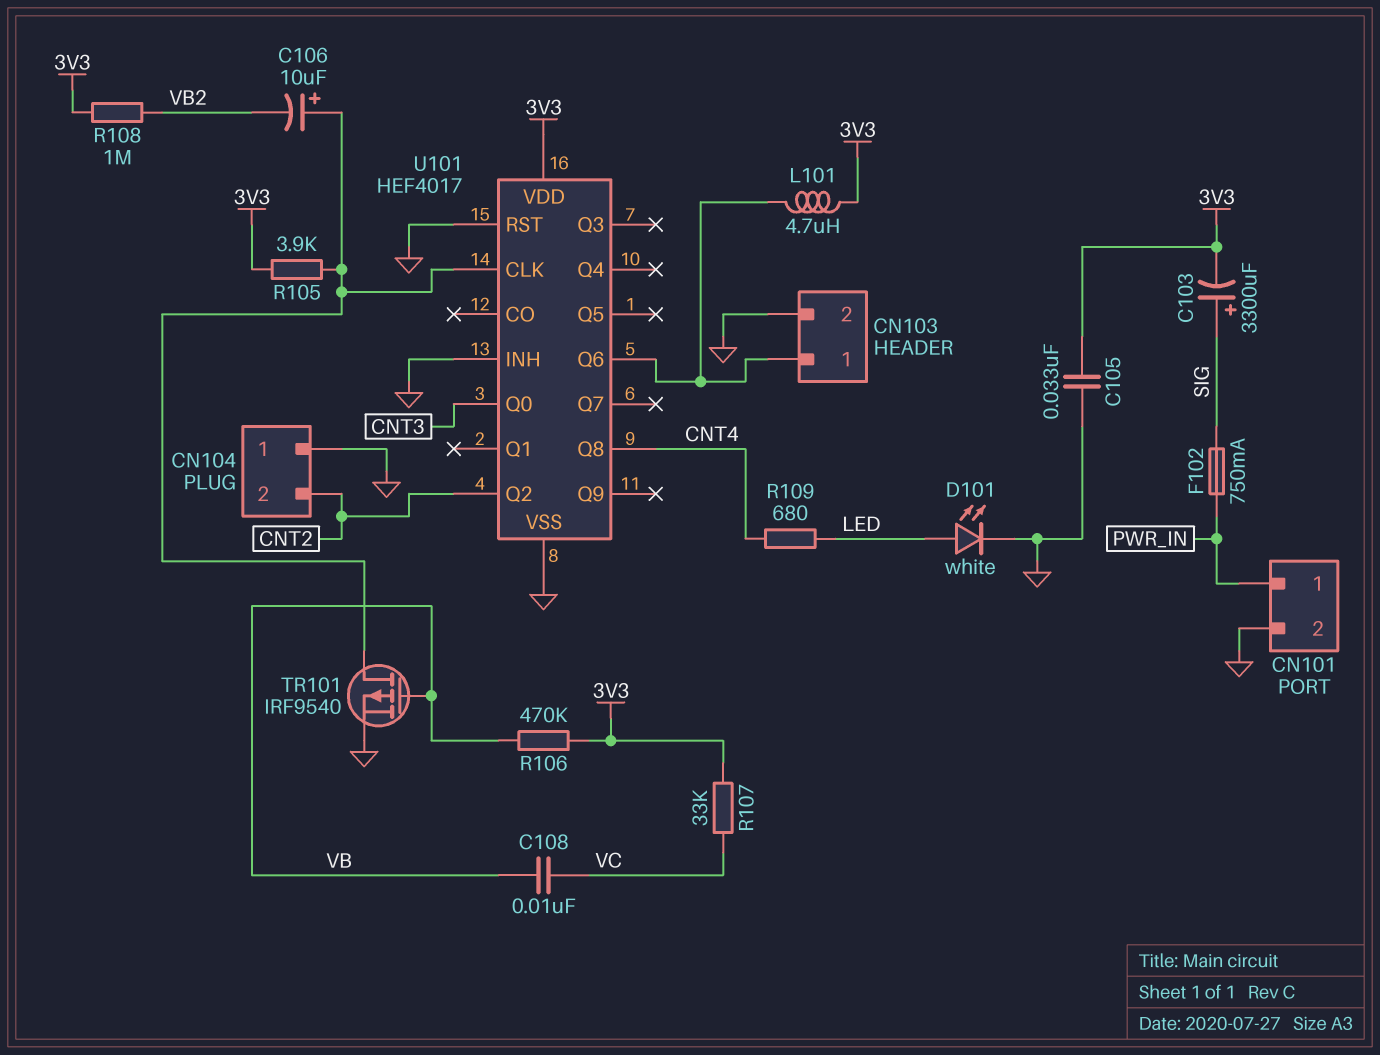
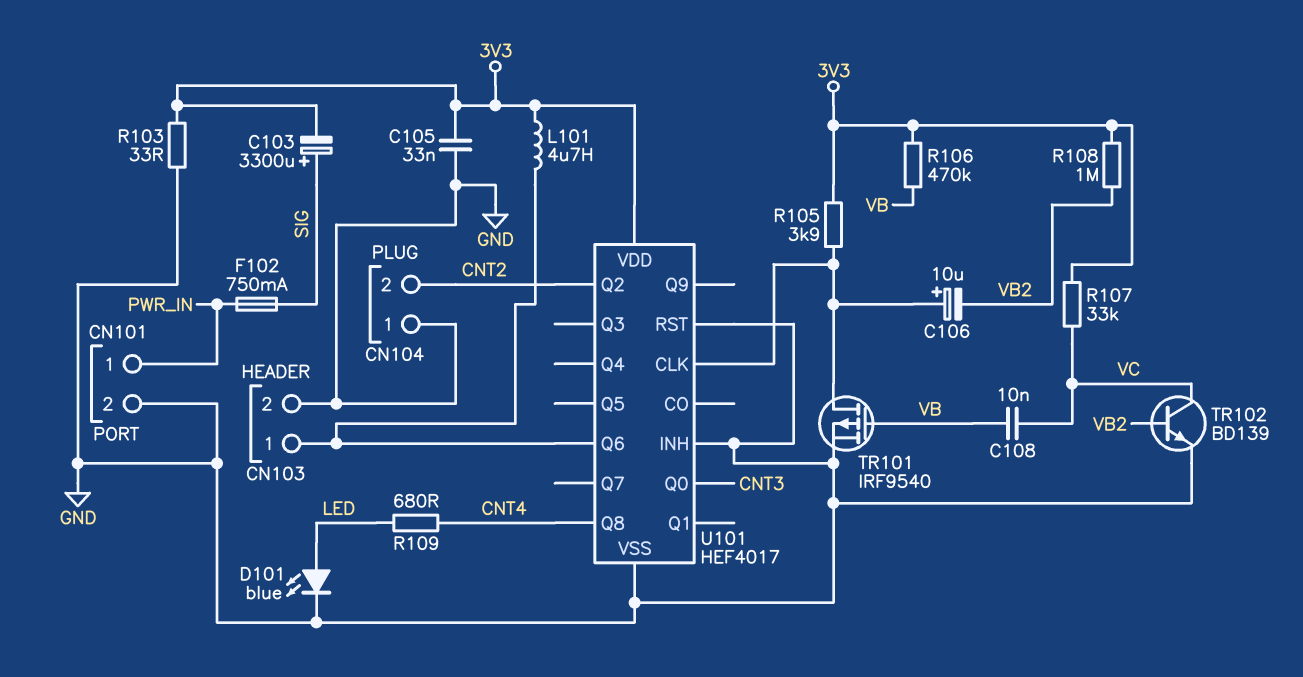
D101: LED white (A LED, K GND) -> LED blue (A LED, K GND)
R103: none -> 33 (3V3, GND)
TR102: none -> NPN BD139 (B VB2, C VC, E GND)

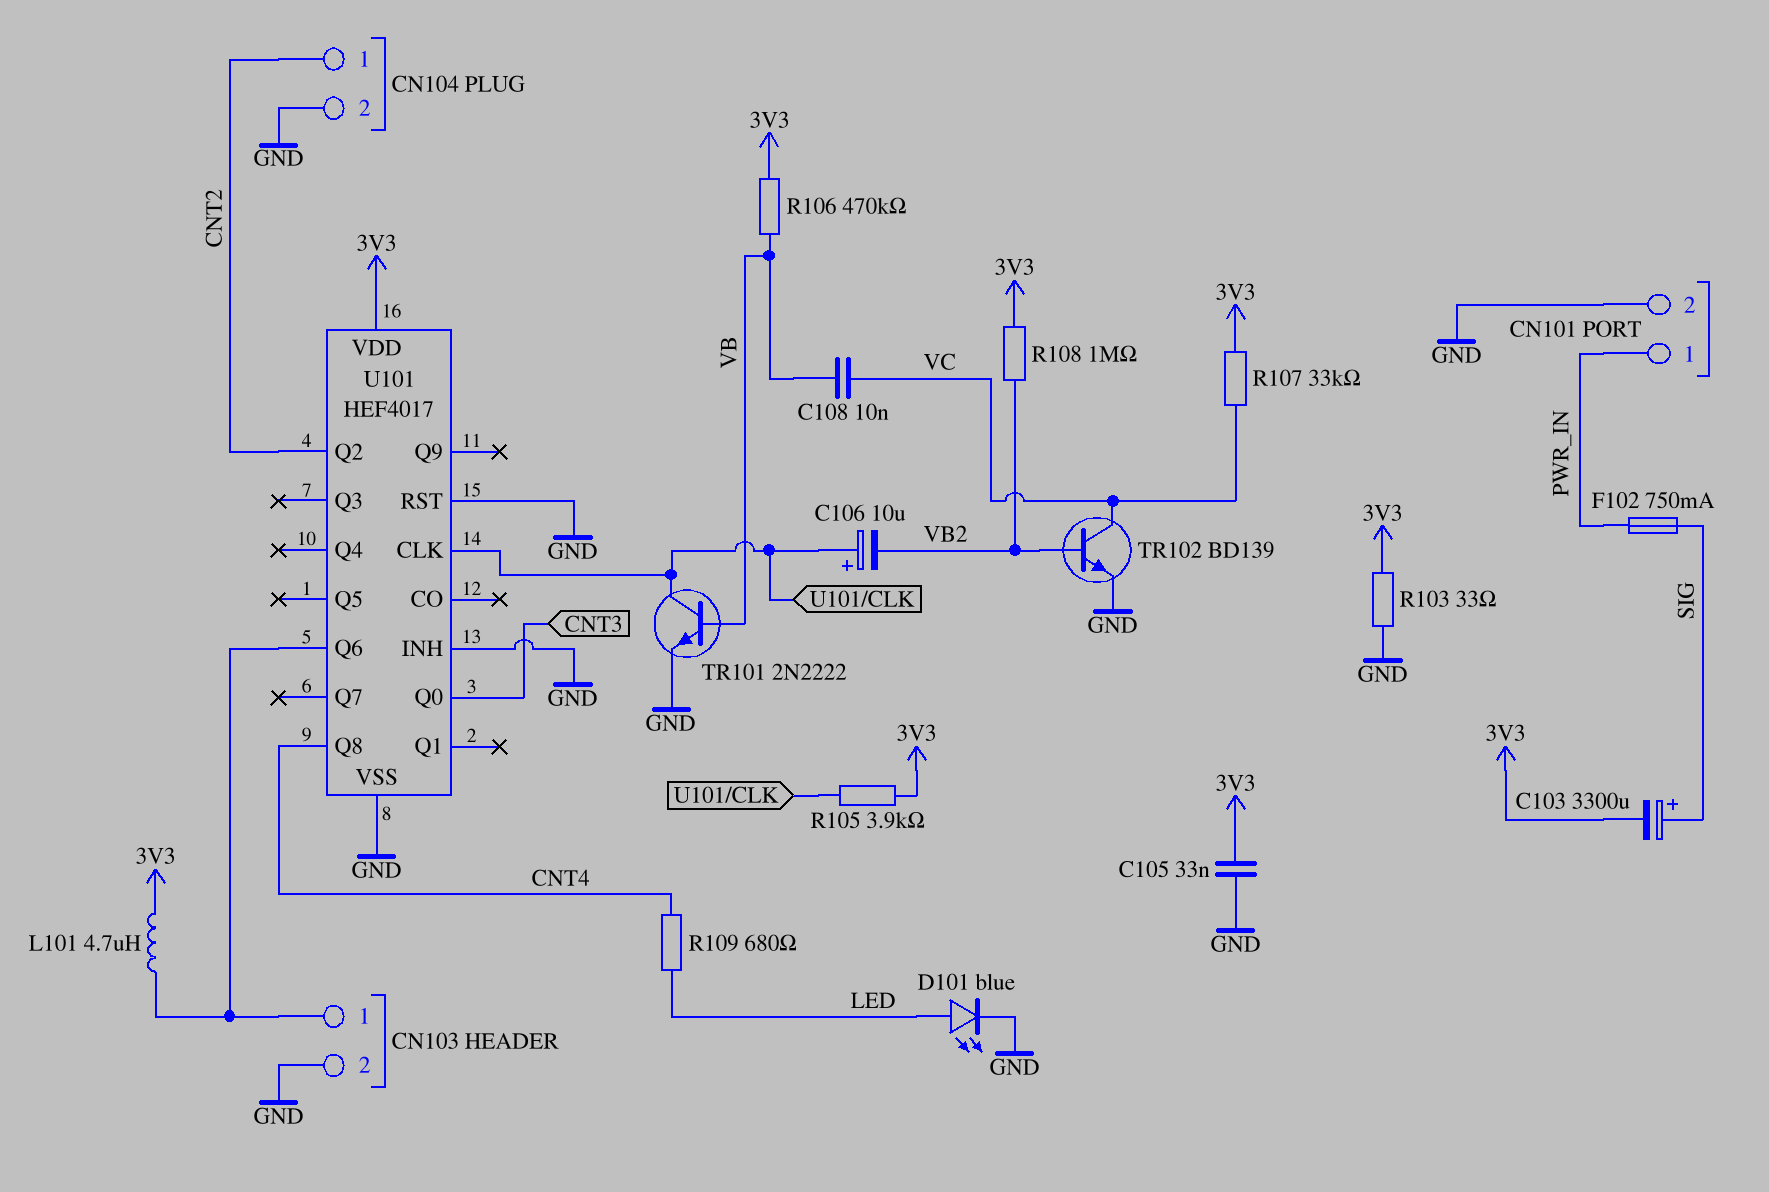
CN104 pin 1: GND -> CNT2
CN104 pin 2: CNT2 -> GND
TR101: PMOS IRF9540 (G VB, D U101/CLK, S GND) -> NPN 2N2222 (B VB, C U101/CLK, E GND)

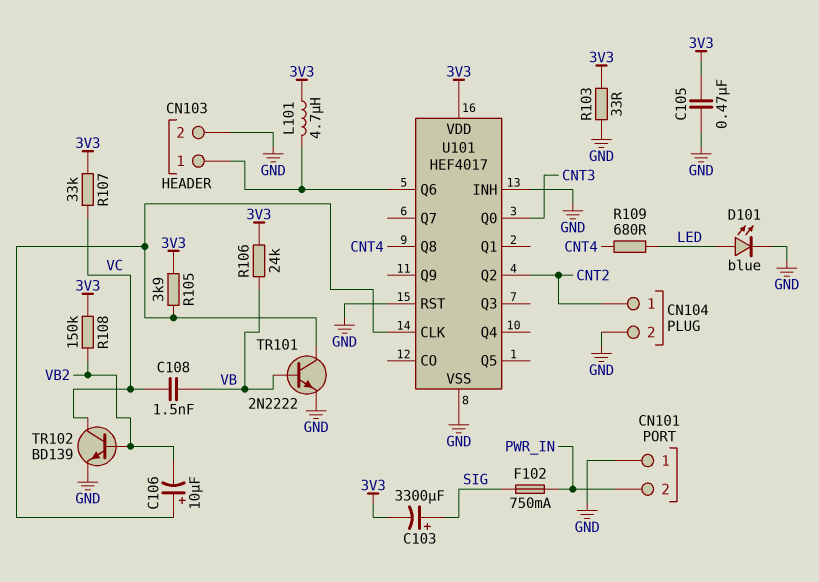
C105: 33nF (3V3, GND) -> 470nF (3V3, GND)
C108: 10nF (VB, VC) -> 1.5nF (VB, VC)
CN101 pin 1: PWR_IN -> GND
CN101 pin 2: GND -> PWR_IN
R106: 470k (3V3, VB) -> 24k (3V3, VB)
R108: 1M (3V3, VB2) -> 150k (3V3, VB2)

